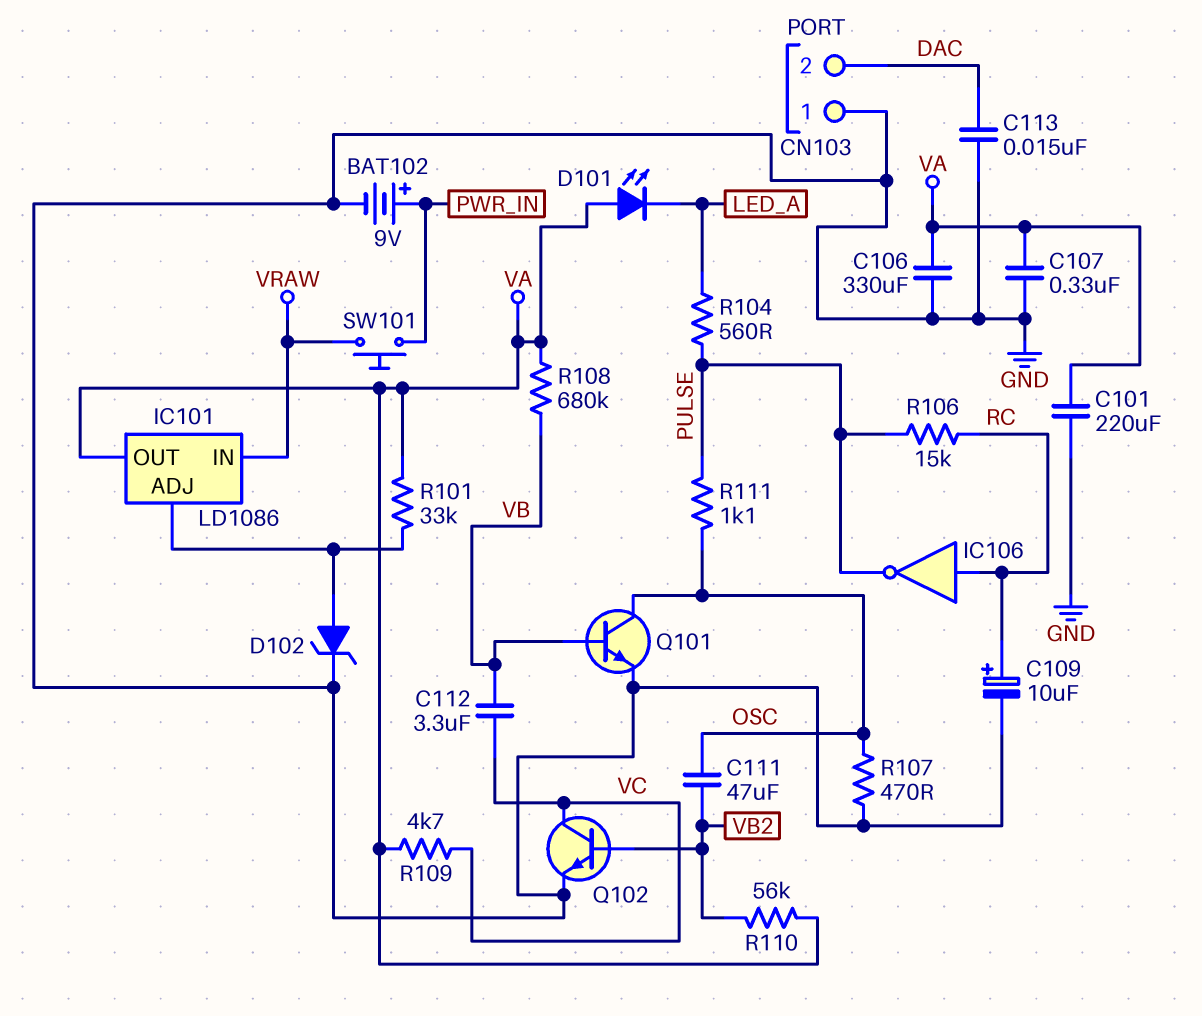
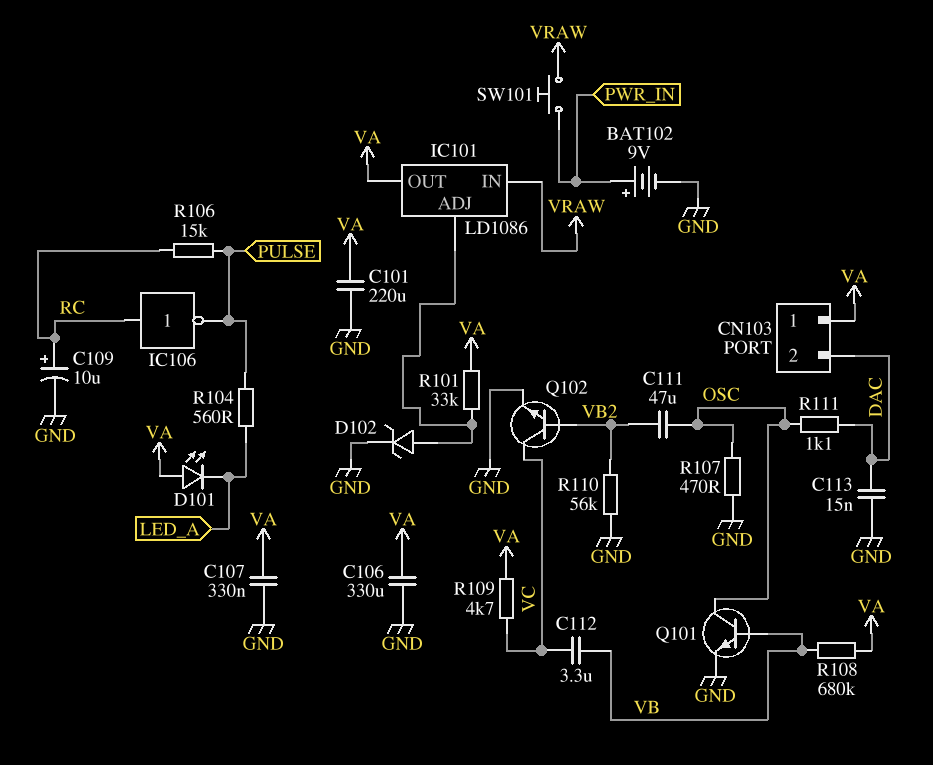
CN103 pin 1: GND -> VA
R110: 56k (VA, VB2) -> 56k (GND, VB2)
R111: 1.1k (OSC, PULSE) -> 1.1k (DAC, OSC)

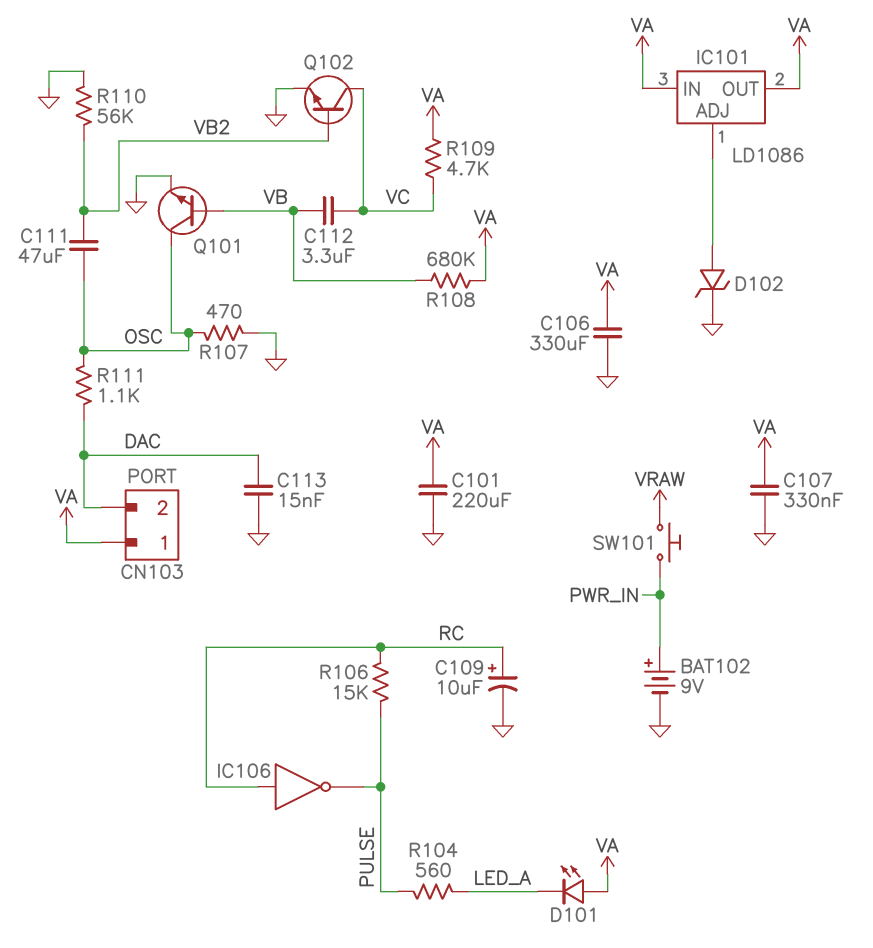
IC101 pin IN: VRAW -> VA
R101: 33k (IC101/ADJ, VA) -> none

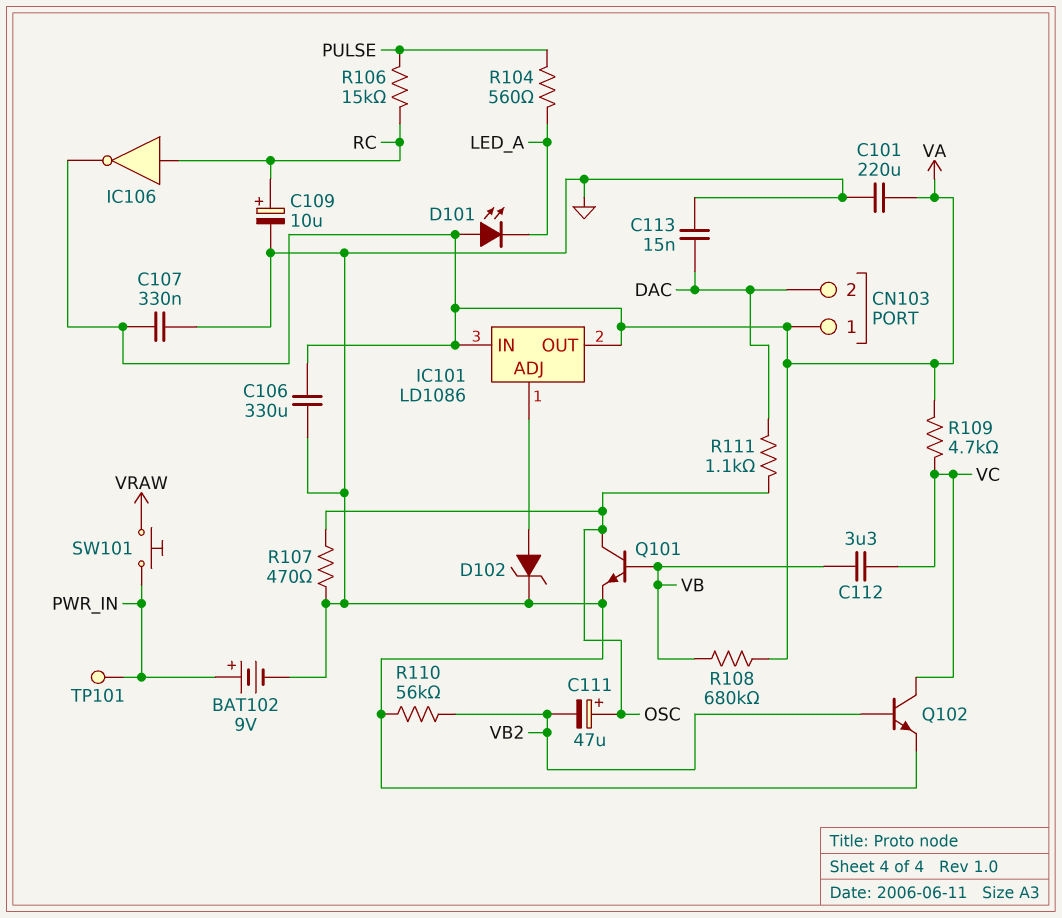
C111: 47uF (OSC, VB2) -> 47uF (plus OSC, minus VB2)
IC106: NOT (in RC, out PULSE) -> NOT (in RC, out VA)
TP101: none -> test point (PWR_IN)

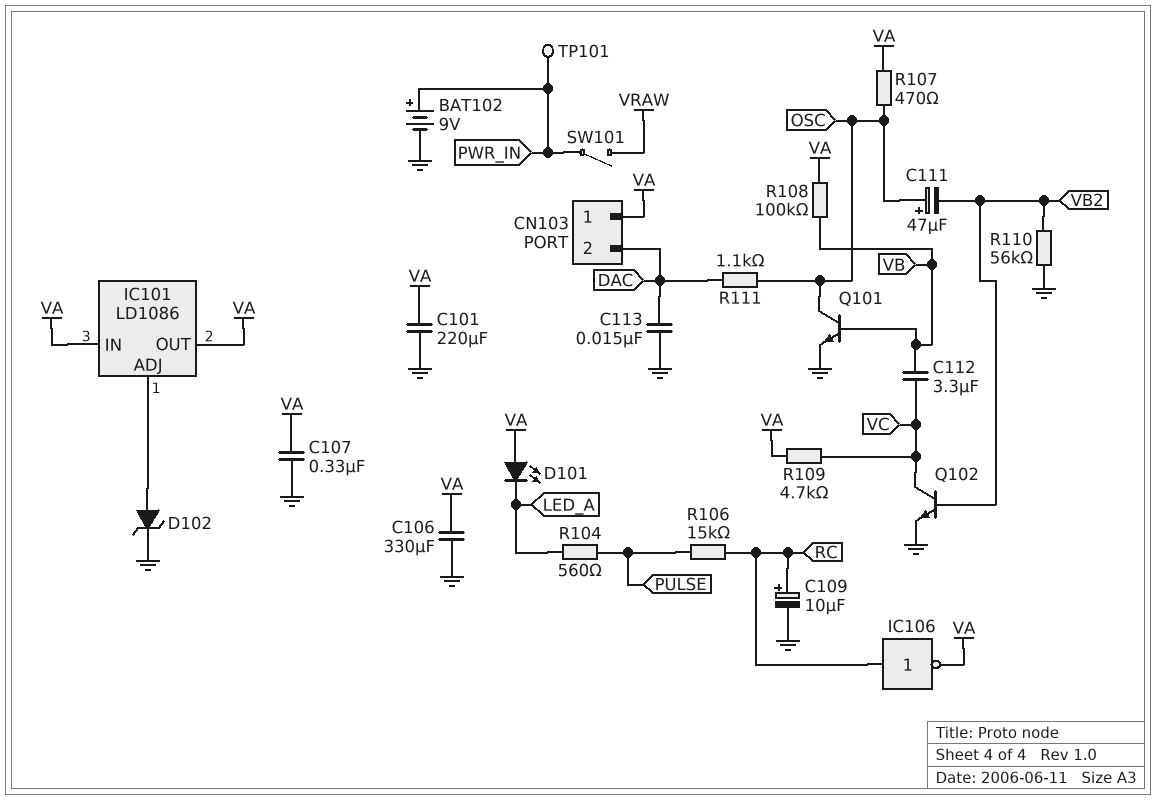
R107: 470 (GND, OSC) -> 470 (OSC, VA)
R108: 680k (VA, VB) -> 100k (VA, VB)
SW101: button (PWR_IN, VRAW) -> switch (PWR_IN, VRAW)

